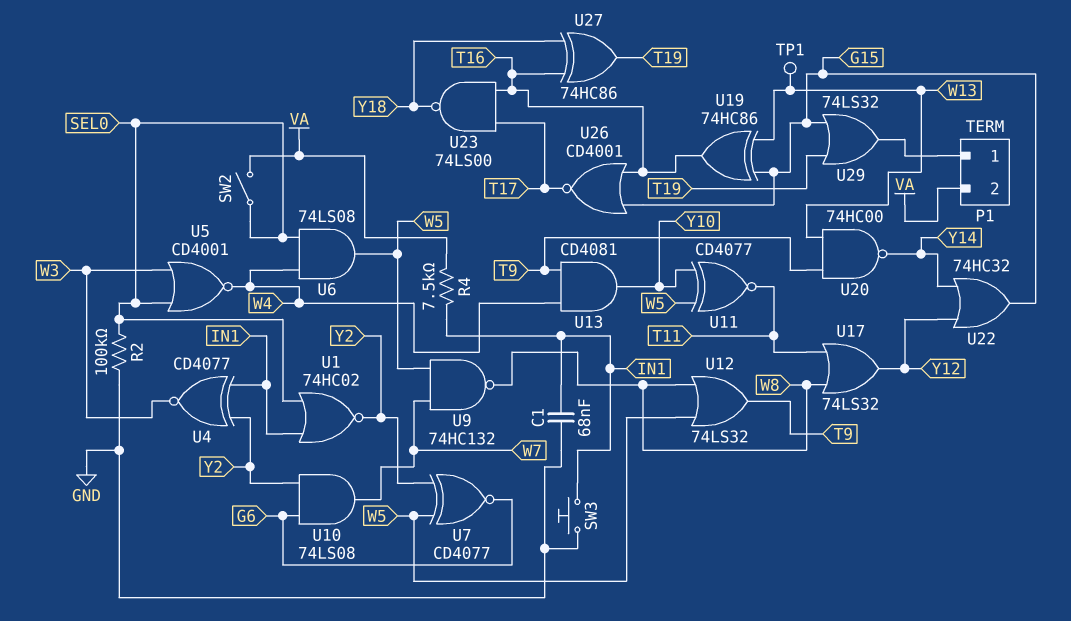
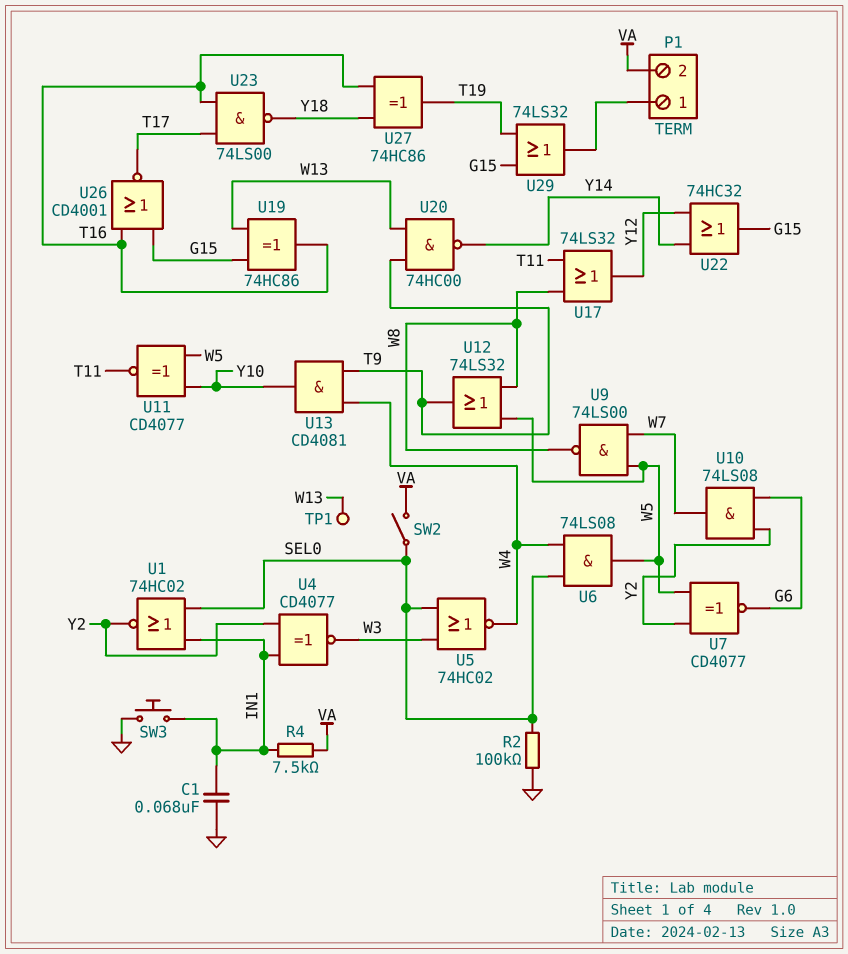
U5: NOR CD4001 (in SEL0, in W3, out W4) -> NOR 74HC02 (in SEL0, in W3, out W4)
U9: NAND 74HC132 (in W5, in W7, out W8) -> NAND 74LS00 (in W5, in W7, out W8)

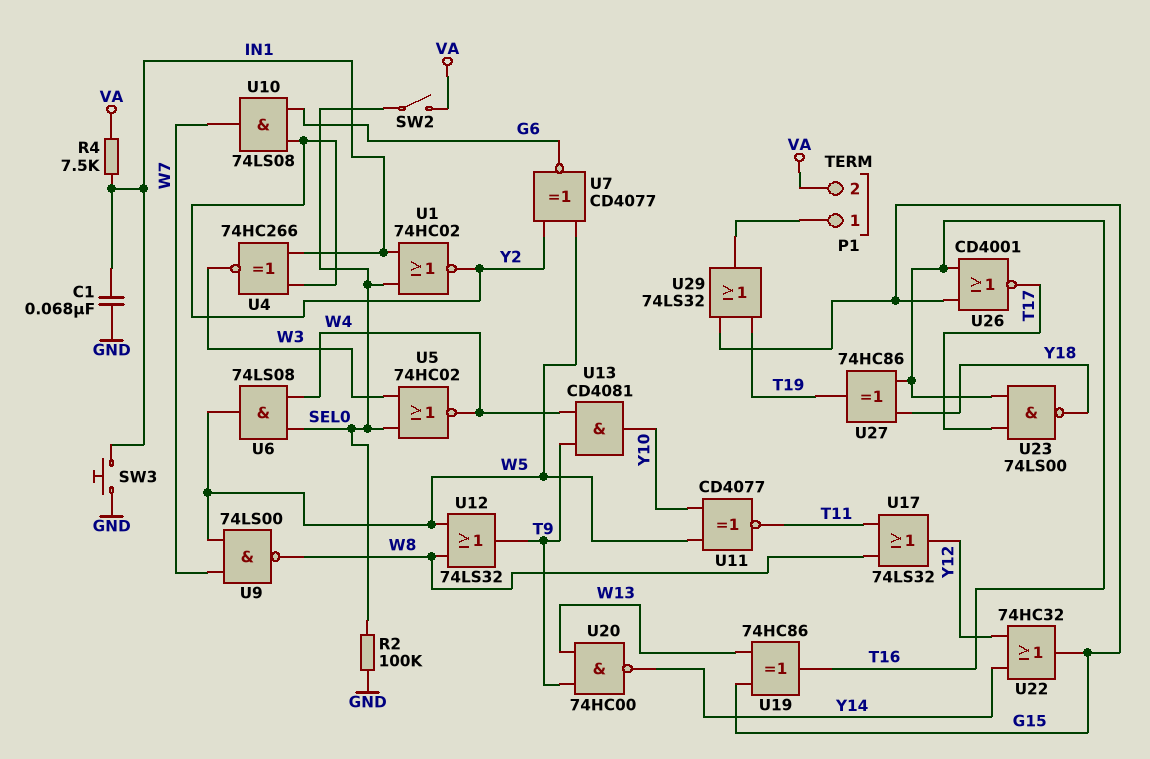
TP1: test point (W13) -> none
U4: XNOR CD4077 (in IN1, in Y2, out W3) -> XNOR 74HC266 (in IN1, in Y2, out W3)

